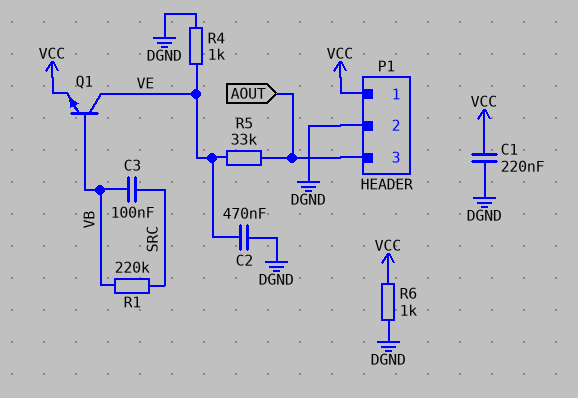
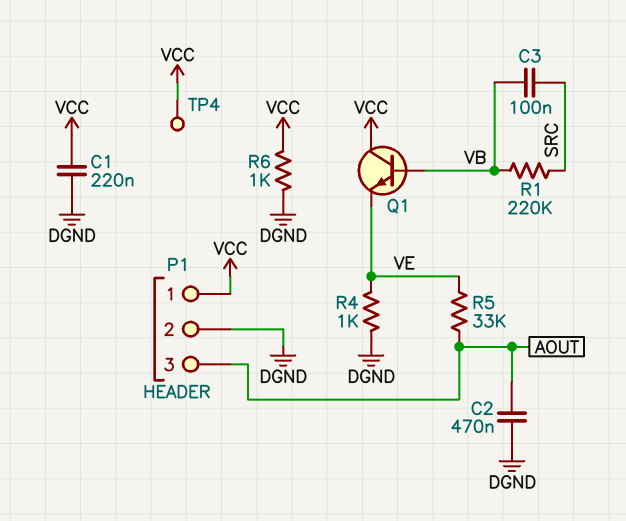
C2: 470nF (DGND, VE) -> 470nF (AOUT, DGND)
Q1: NPN (B VB, C VE, E VCC) -> NPN (B VB, C VCC, E VE)
TP4: none -> test point (VCC)

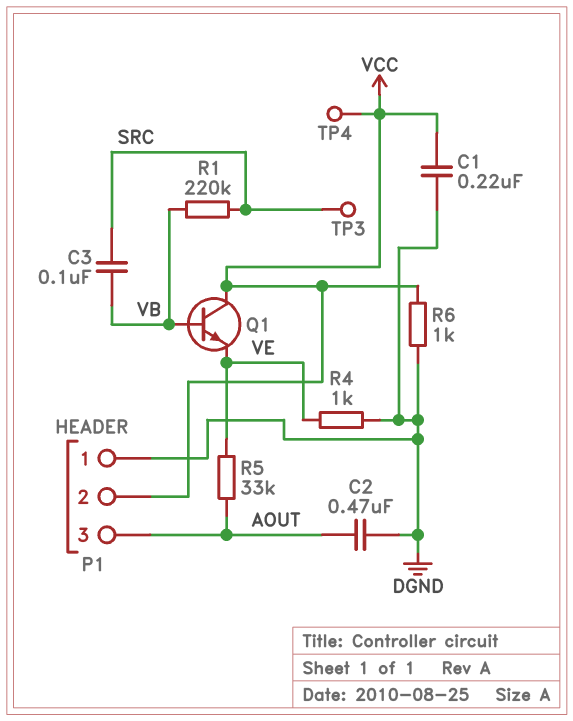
P1 pin 1: VCC -> DGND
P1 pin 2: DGND -> VCC
TP3: none -> test point (SRC)

